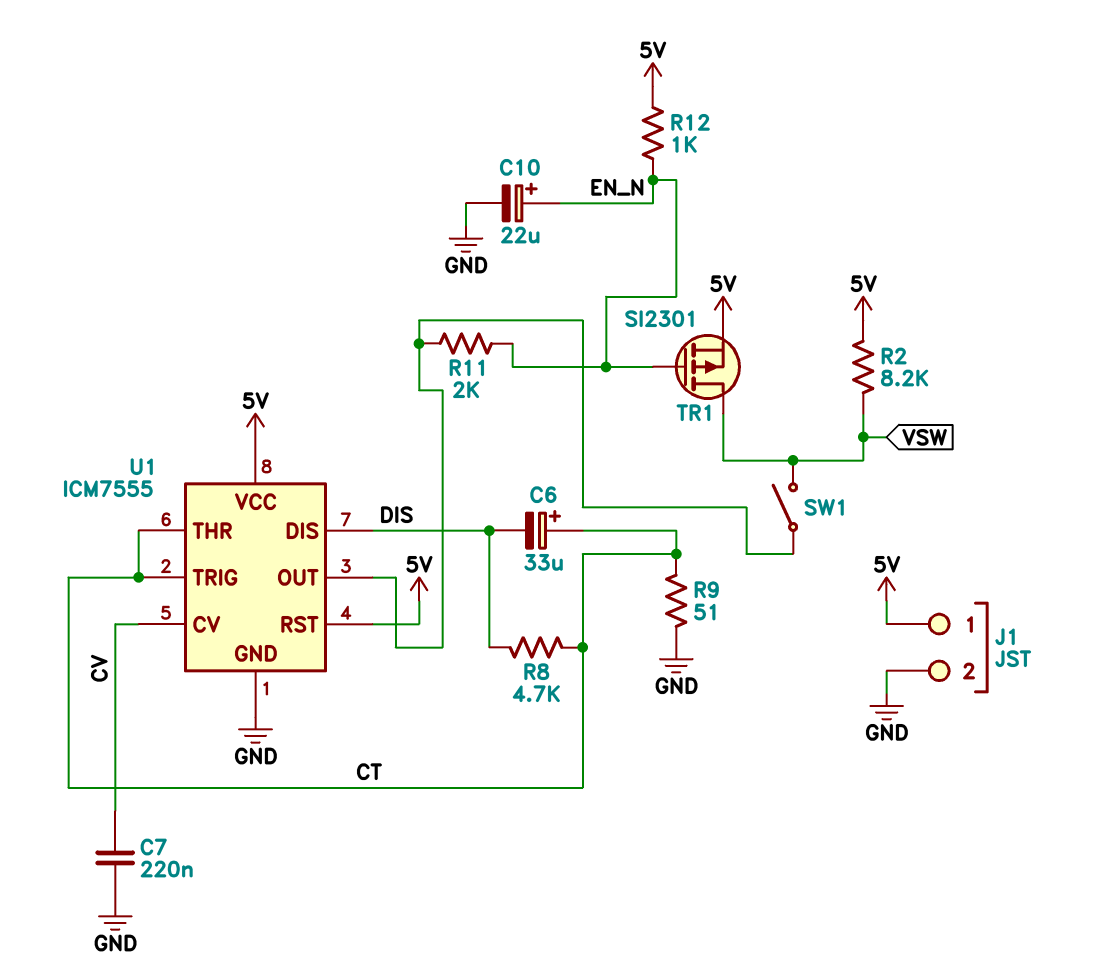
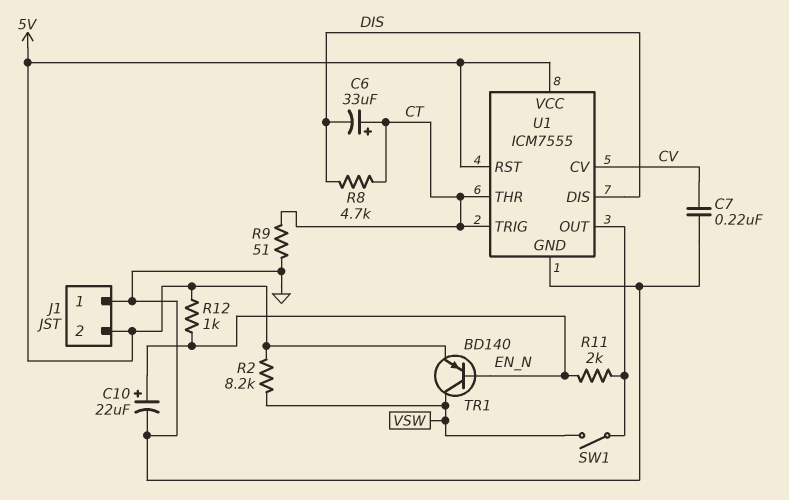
J1 pin 1: 5V -> GND
J1 pin 2: GND -> 5V
TR1: PMOS SI2301 (G EN_N, D VSW, S 5V) -> PNP BD140 (B EN_N, C VSW, E 5V)

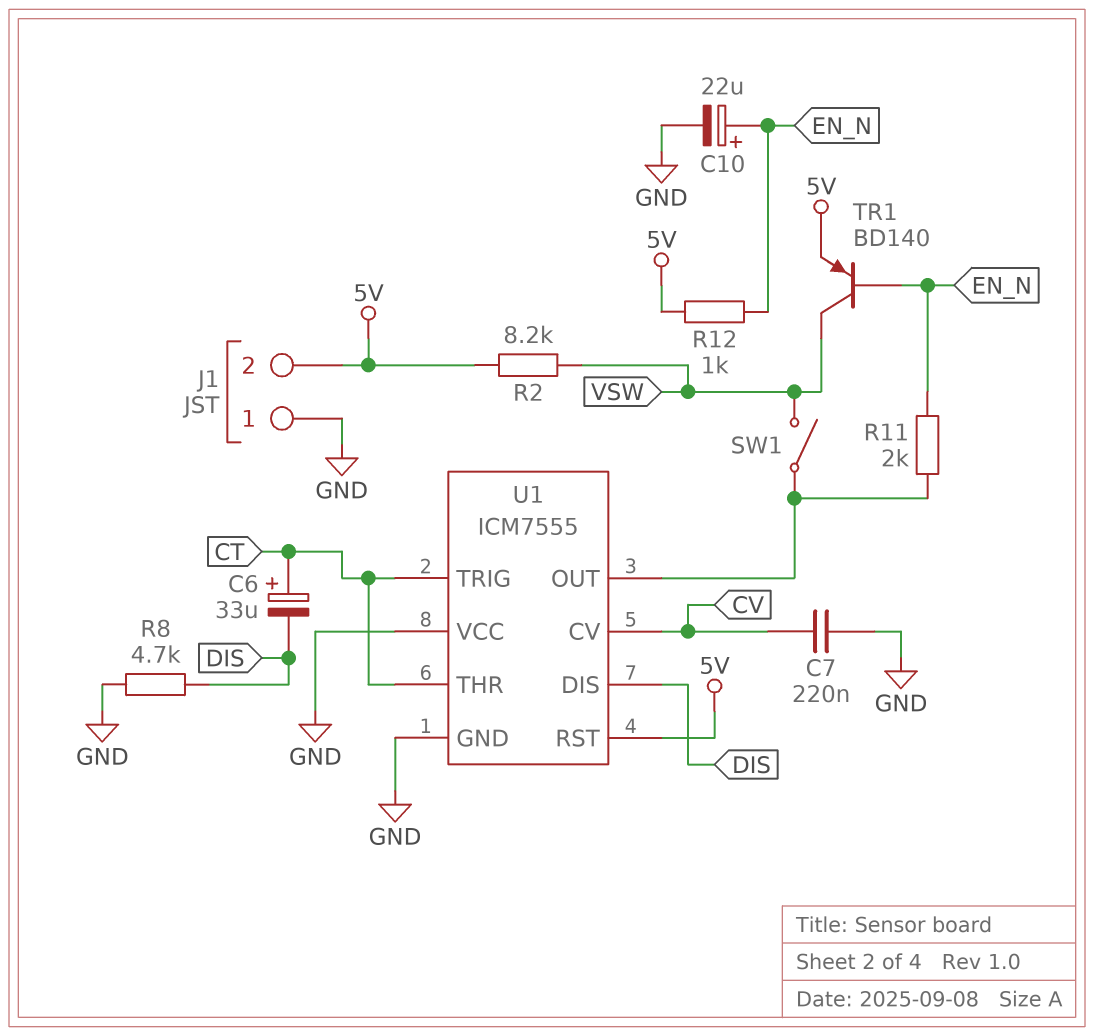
R8: 4.7k (CT, DIS) -> 4.7k (DIS, GND)
R9: 51 (CT, GND) -> none
U1 pin VCC: 5V -> GND

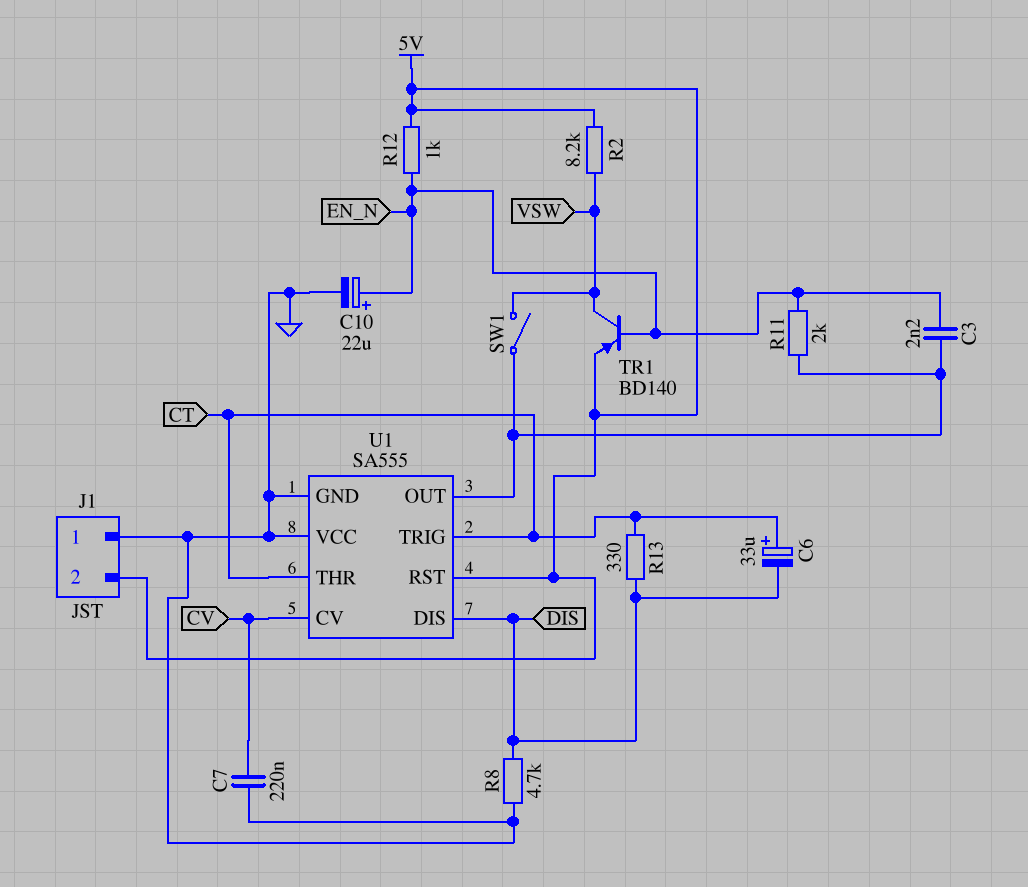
C3: none -> 2.2nF (EN_N, U1/OUT)
R13: none -> 330 (CT, DIS)
U1: ICM7555 -> SA555

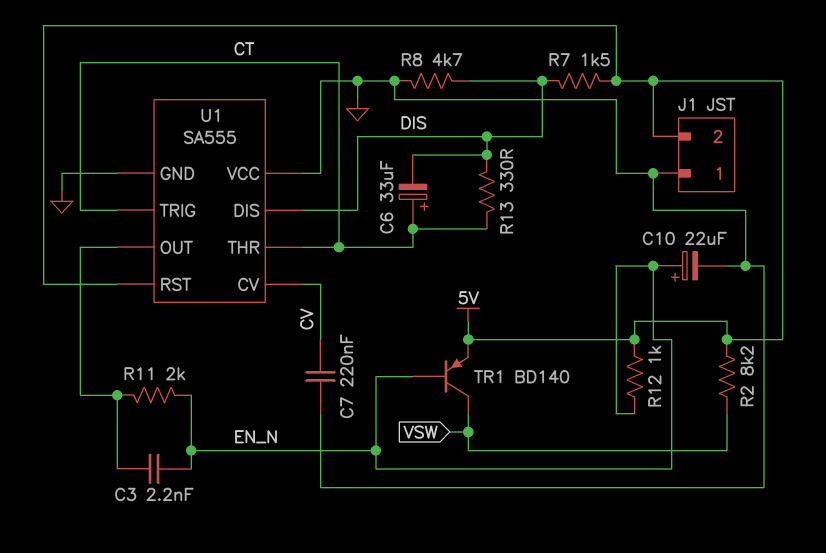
R7: none -> 1.5k (5V, DIS)
SW1: switch (U1/OUT, VSW) -> none

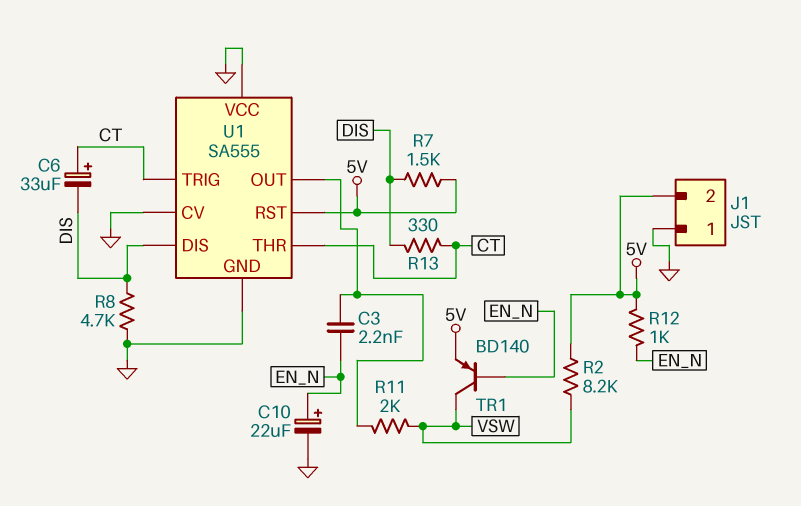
C7: 220nF (CV, GND) -> none
R11: 2k (EN_N, U1/OUT) -> 2k (U1/OUT, VSW)
U1 pin CV: CV -> GND

